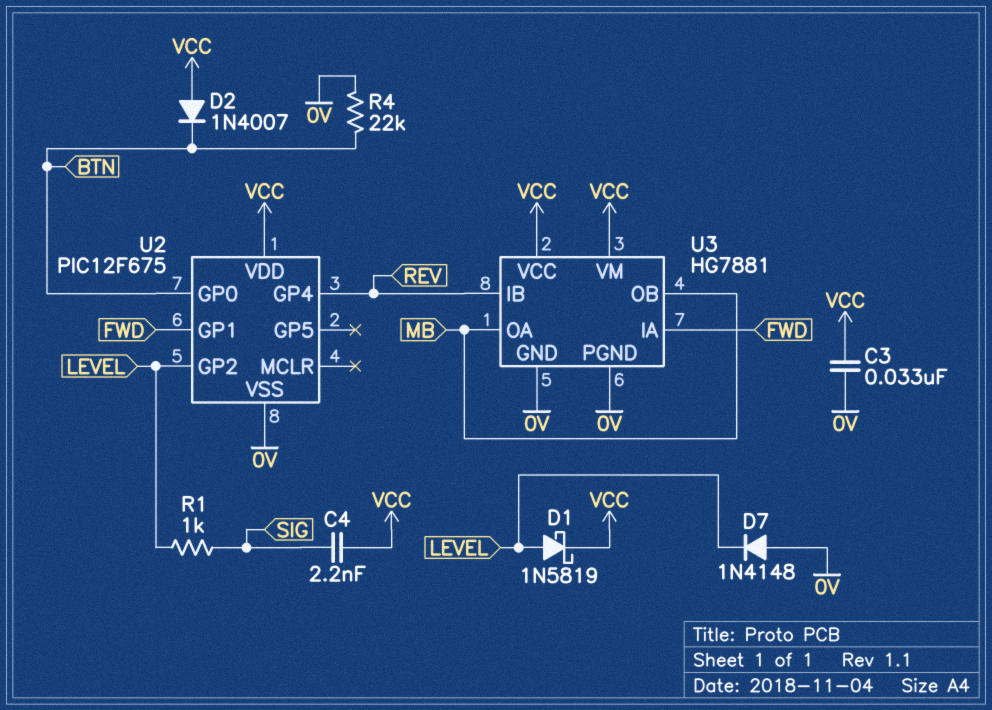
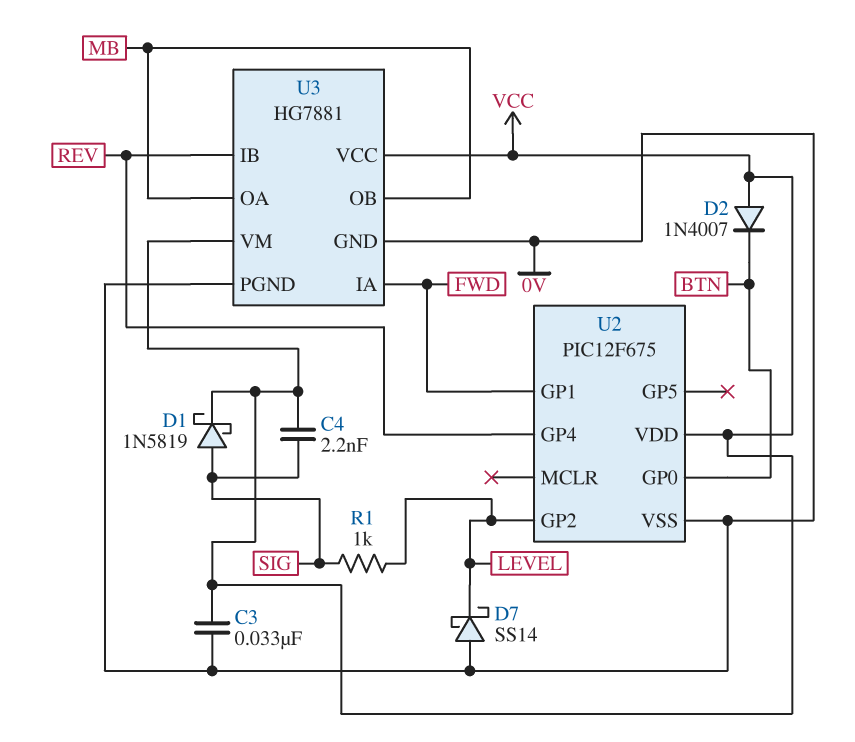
D1: schottky 1N5819 (A LEVEL, K VCC) -> schottky 1N5819 (A SIG, K VCC)
D7: diode 1N4148 (A 0V, K LEVEL) -> schottky SS14 (A 0V, K LEVEL)
R4: 22k (0V, BTN) -> none

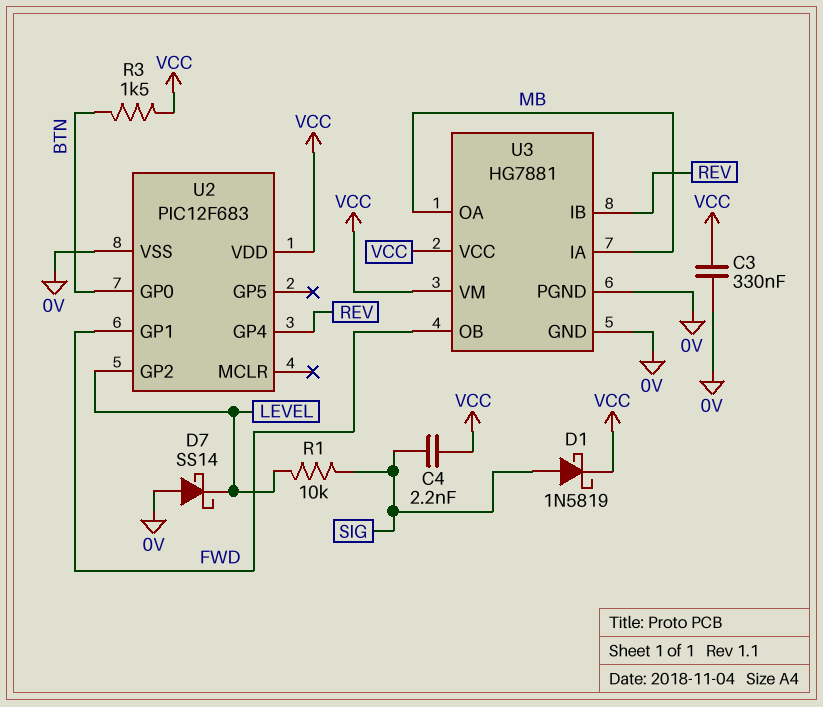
C3: 33nF (0V, VCC) -> 330nF (0V, VCC)
D2: diode 1N4007 (A VCC, K BTN) -> none
R1: 1k (LEVEL, SIG) -> 10k (LEVEL, SIG)
R3: none -> 1.5k (BTN, VCC)
U2: PIC12F675 -> PIC12F683
U3 pin IA: FWD -> MB
U3 pin OB: MB -> FWD

